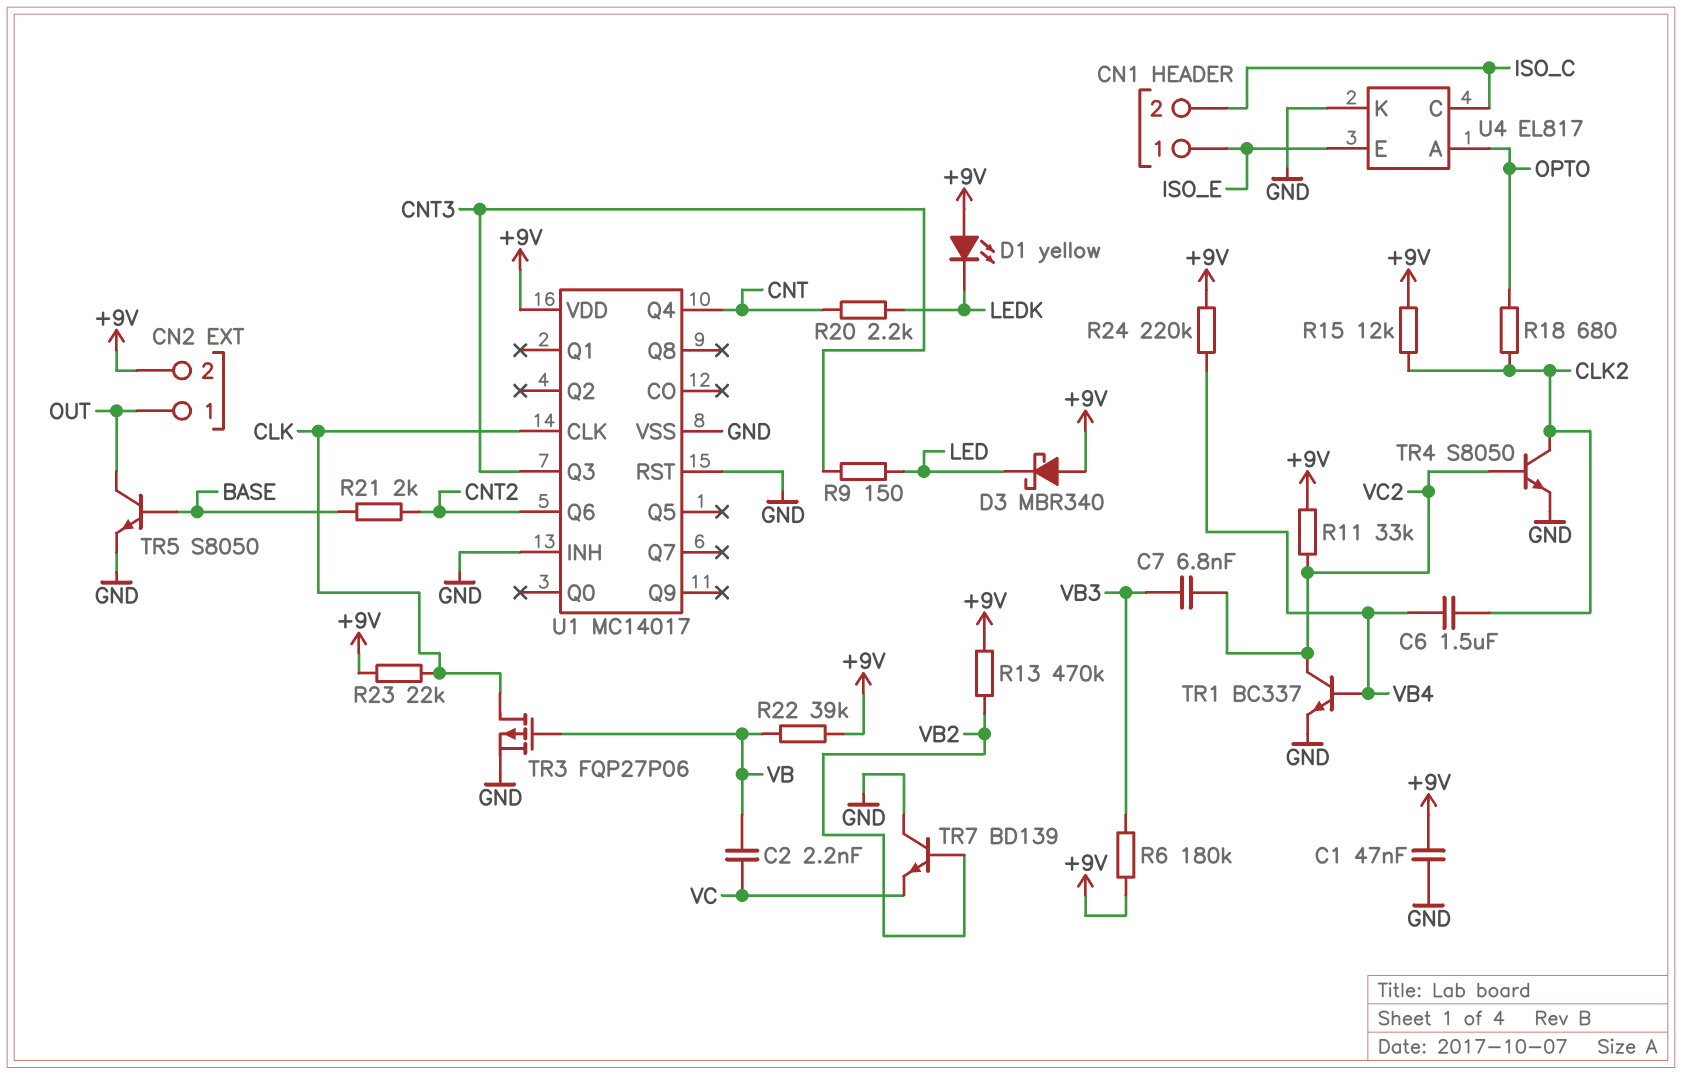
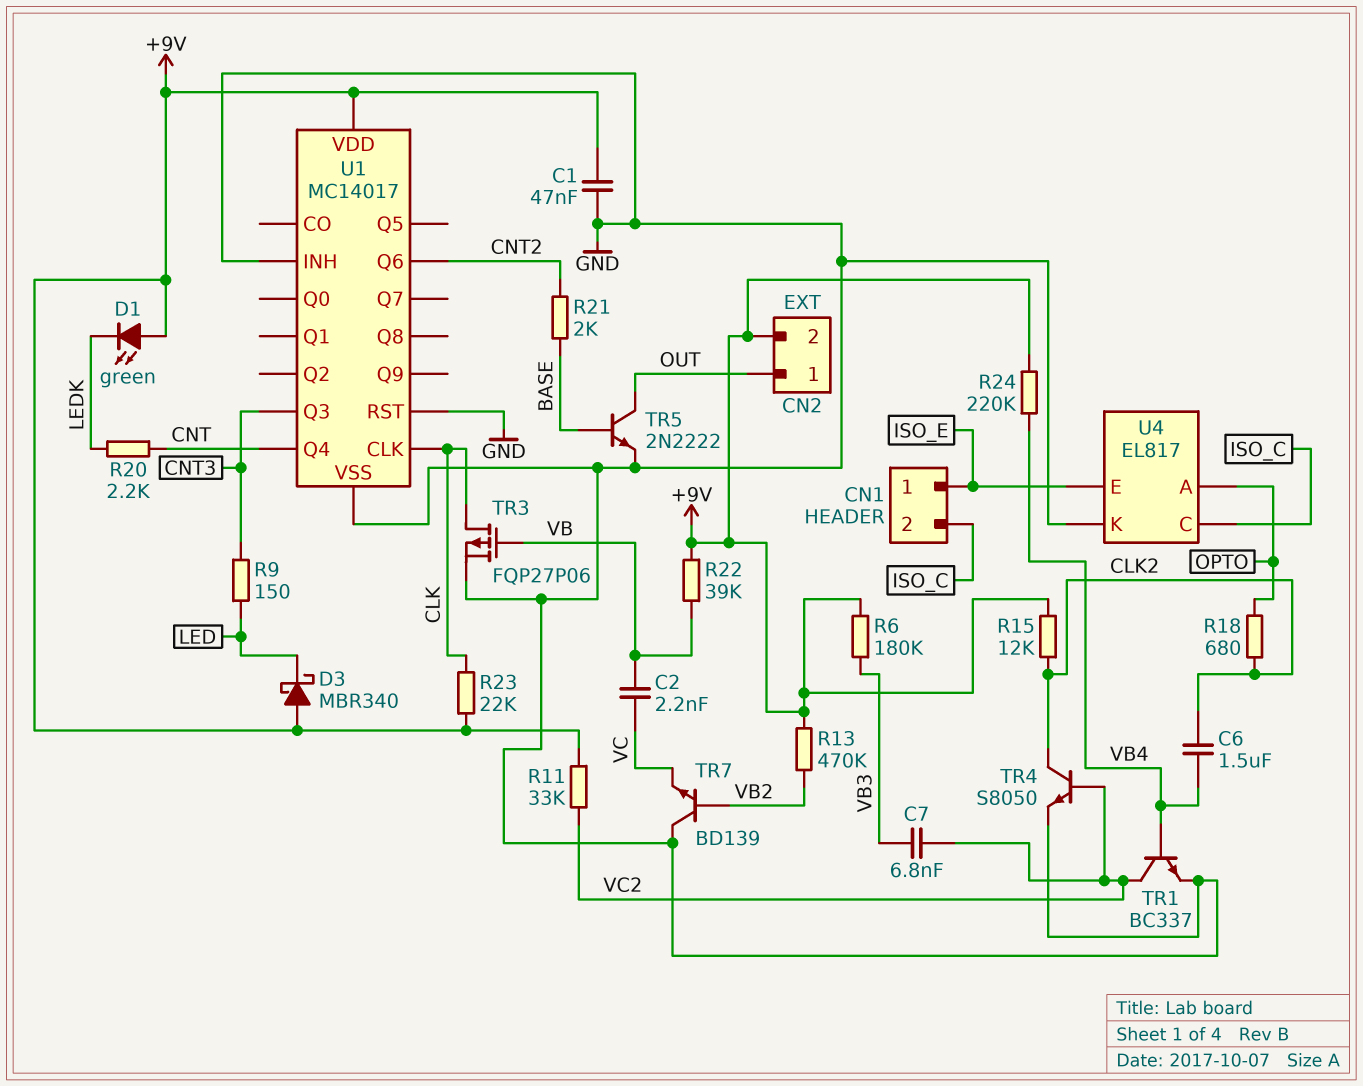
D1: LED yellow (A +9V, K LEDK) -> LED green (A +9V, K LEDK)
TR5: NPN S8050 (B BASE, C OUT, E GND) -> NPN 2N2222 (B BASE, C OUT, E GND)

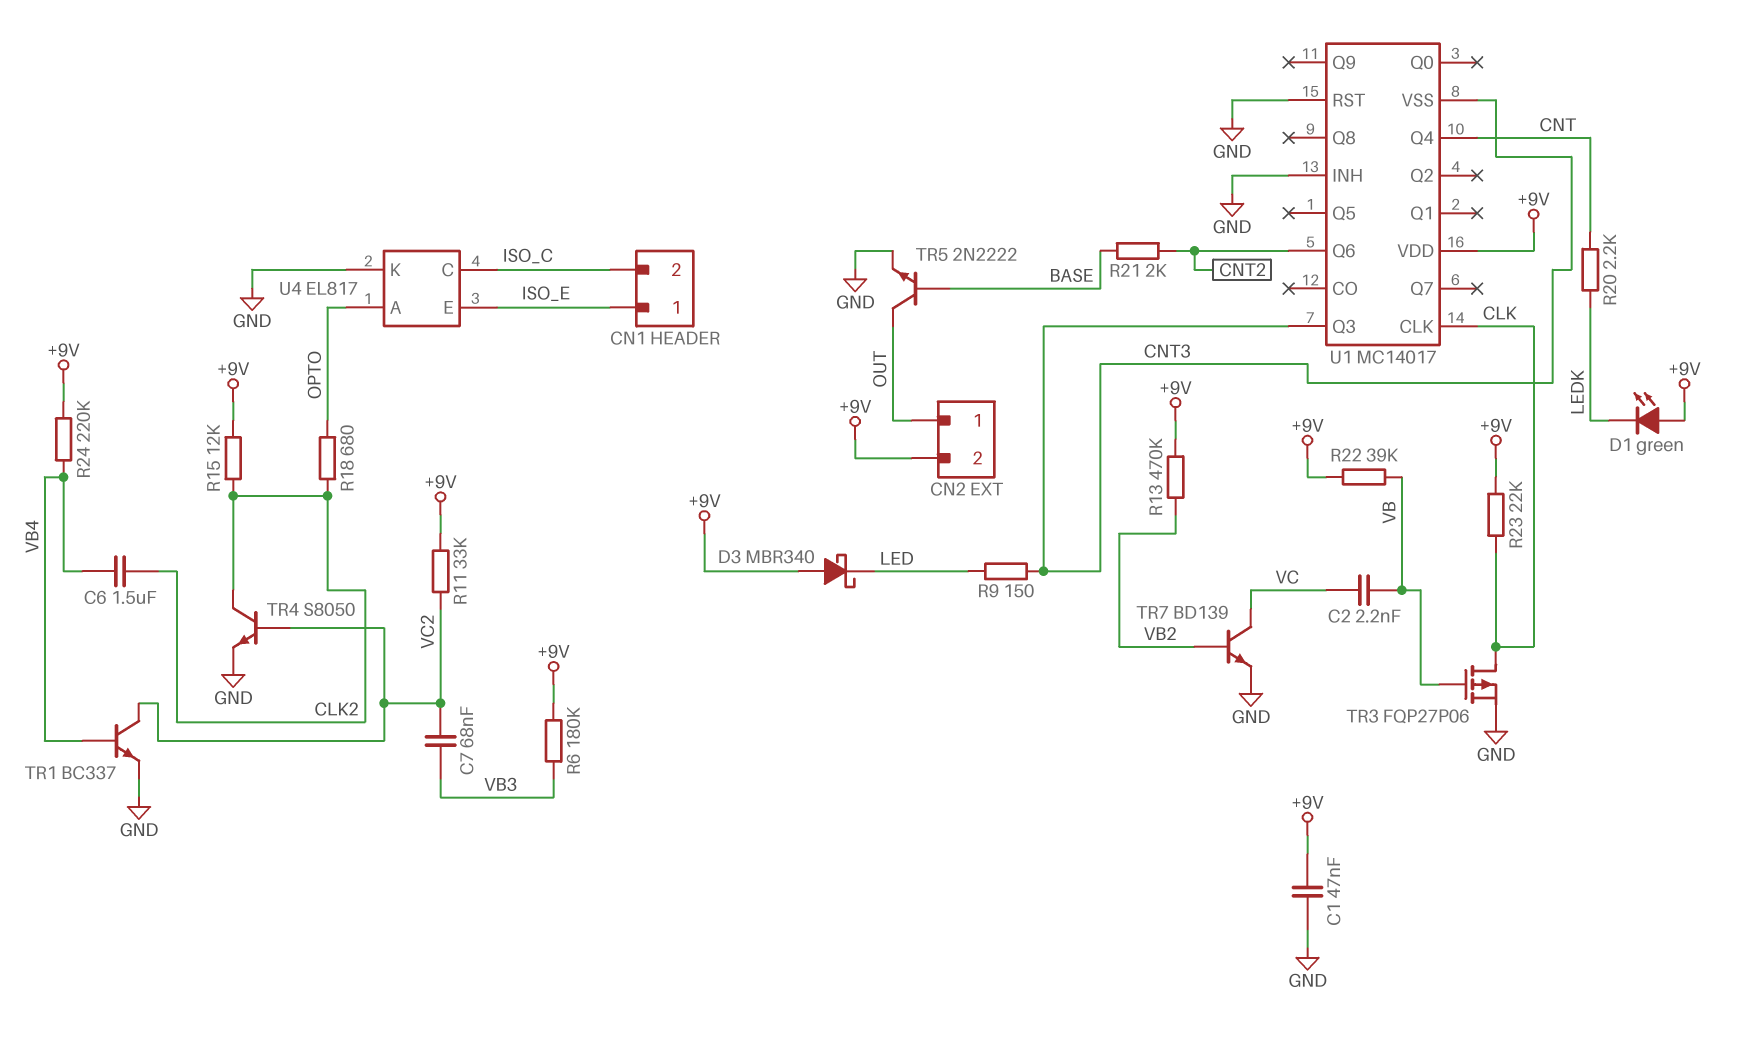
C7: 6.8nF (VB3, VC2) -> 68nF (VB3, VC2)
TR7: NPN BD139 (B VB2, C GND, E VC) -> NPN BD139 (B VB2, C VC, E GND)
U1 pin VSS: GND -> CNT3

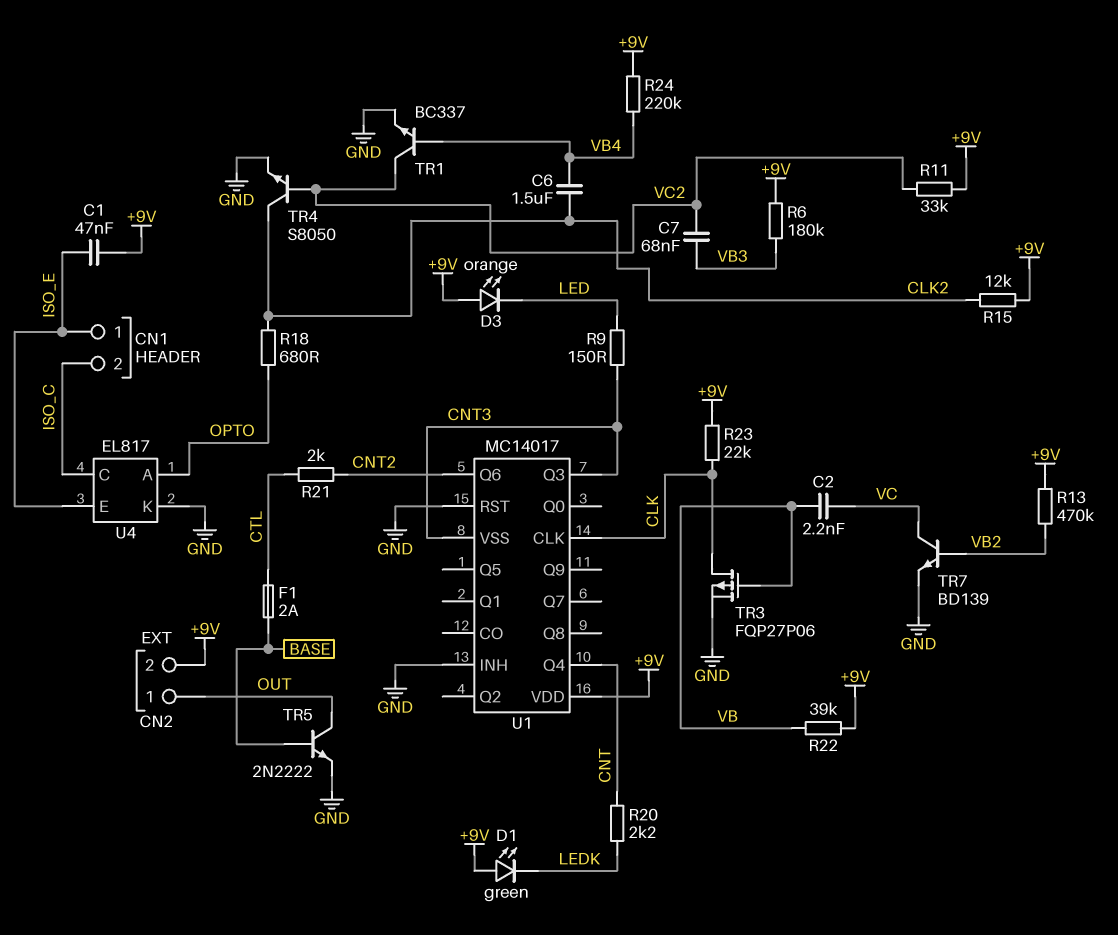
C1: 47nF (+9V, GND) -> 47nF (+9V, ISO_E)
D3: schottky MBR340 (A +9V, K LED) -> LED orange (A +9V, K LED)
F1: none -> 2A (BASE, CTL)
R21: 2k (BASE, CNT2) -> 2k (CNT2, CTL)

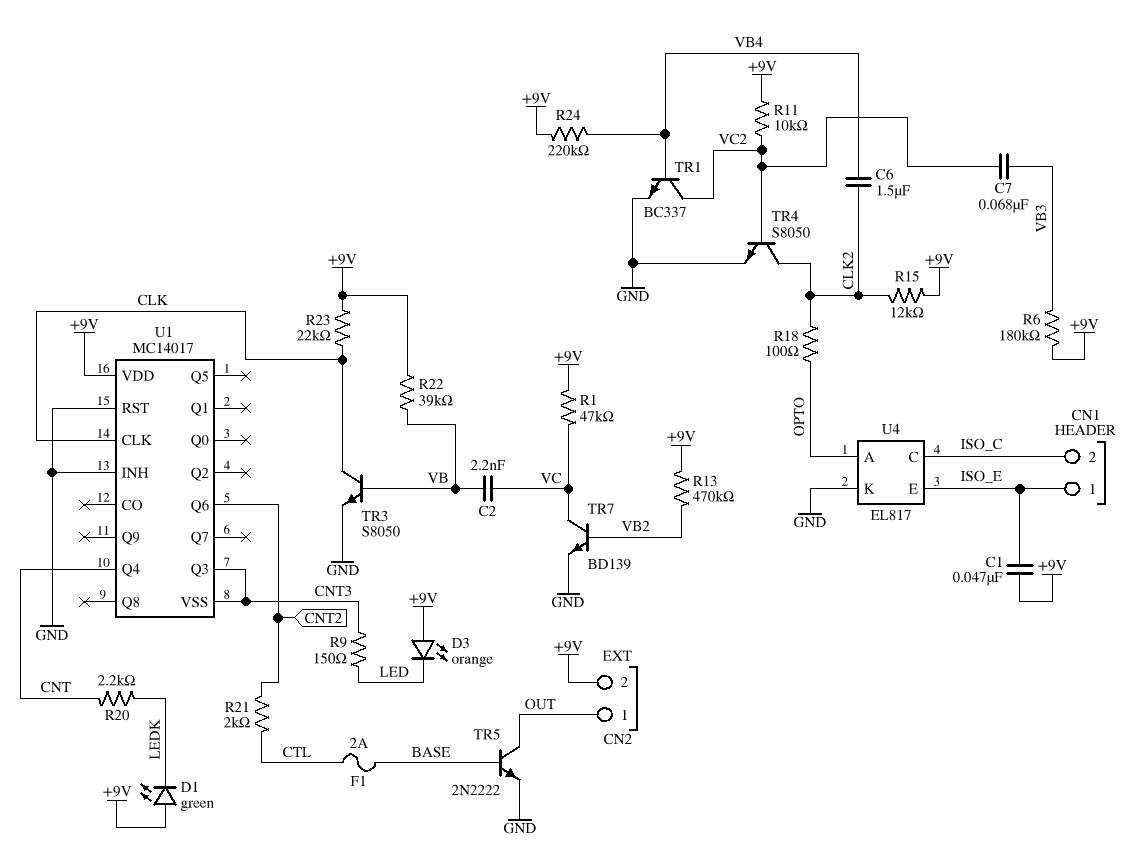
R1: none -> 47k (+9V, VC)
R11: 33k (+9V, VC2) -> 10k (+9V, VC2)
R18: 680 (CLK2, OPTO) -> 100 (CLK2, OPTO)
TR3: PMOS FQP27P06 (G VB, D CLK, S GND) -> NPN S8050 (B VB, C CLK, E GND)

